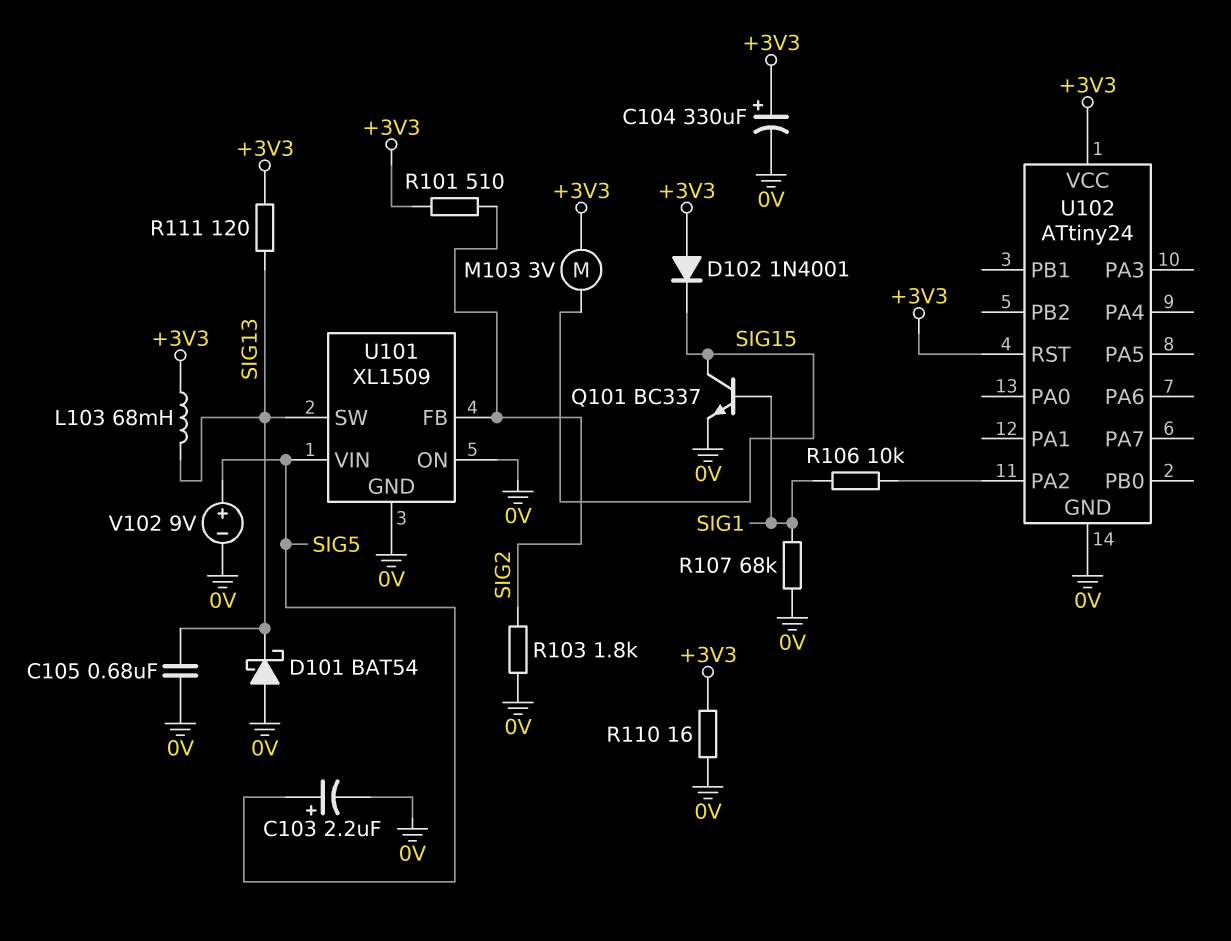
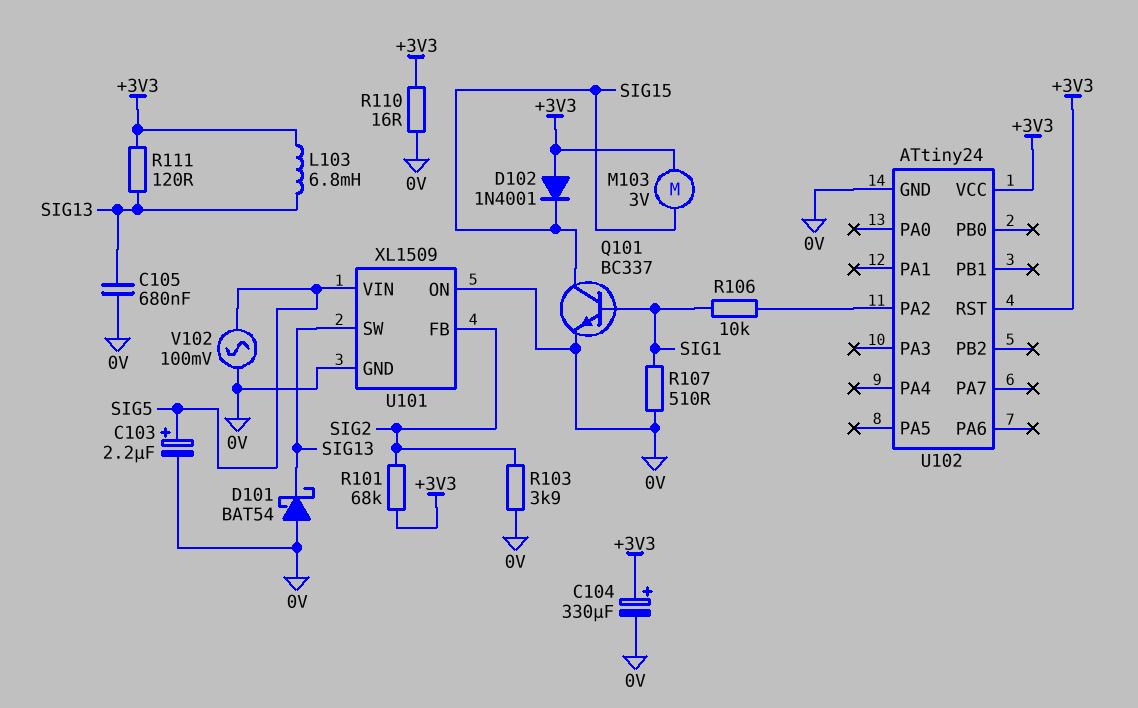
L103: 68mH (+3V3, SIG13) -> 6.8mH (+3V3, SIG13)
R101: 510 (+3V3, SIG2) -> 68k (+3V3, SIG2)
R103: 1.8k (0V, SIG2) -> 3.9k (0V, SIG2)
R107: 68k (0V, SIG1) -> 510 (0V, SIG1)
V102: 9V (plus SIG5, minus 0V) -> AC 100mV (0V, SIG5)

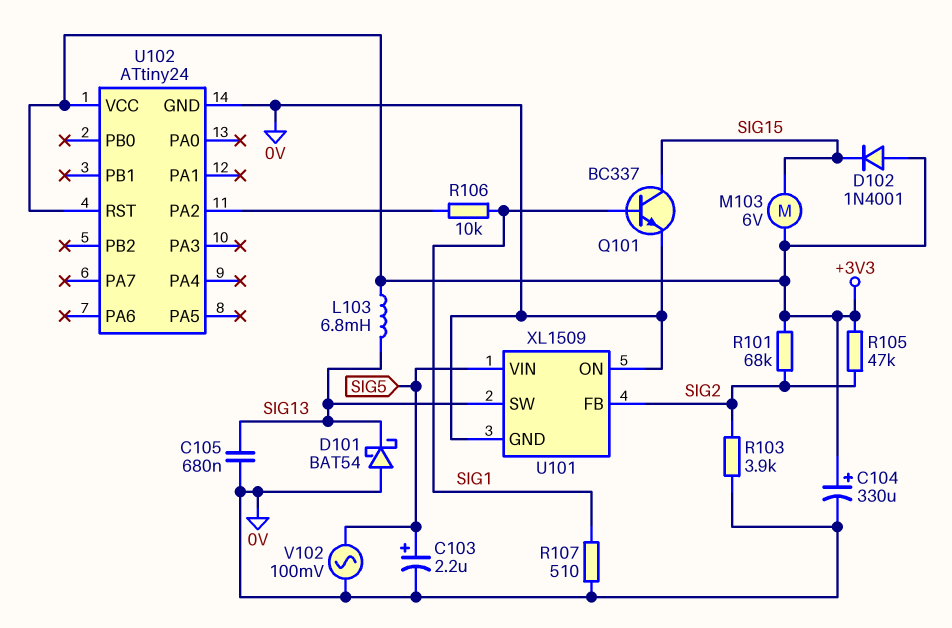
M103: motor 3V (+3V3, SIG15) -> motor 6V (+3V3, SIG15)
R105: none -> 47k (+3V3, SIG2)
R110: 16 (+3V3, 0V) -> none
R111: 120 (+3V3, SIG13) -> none

